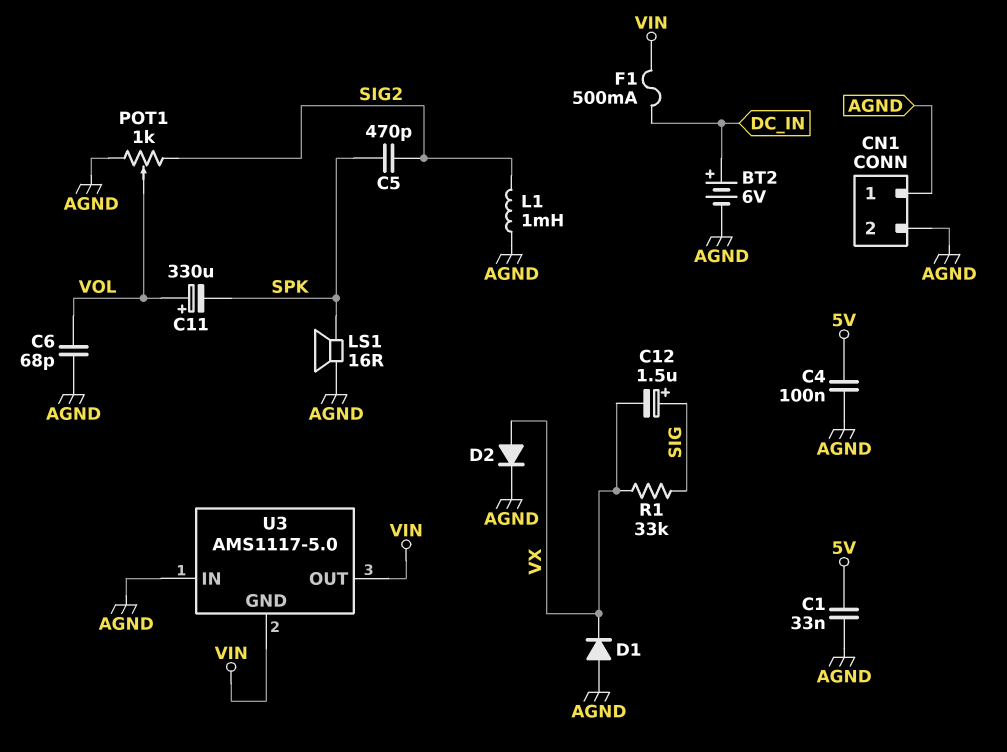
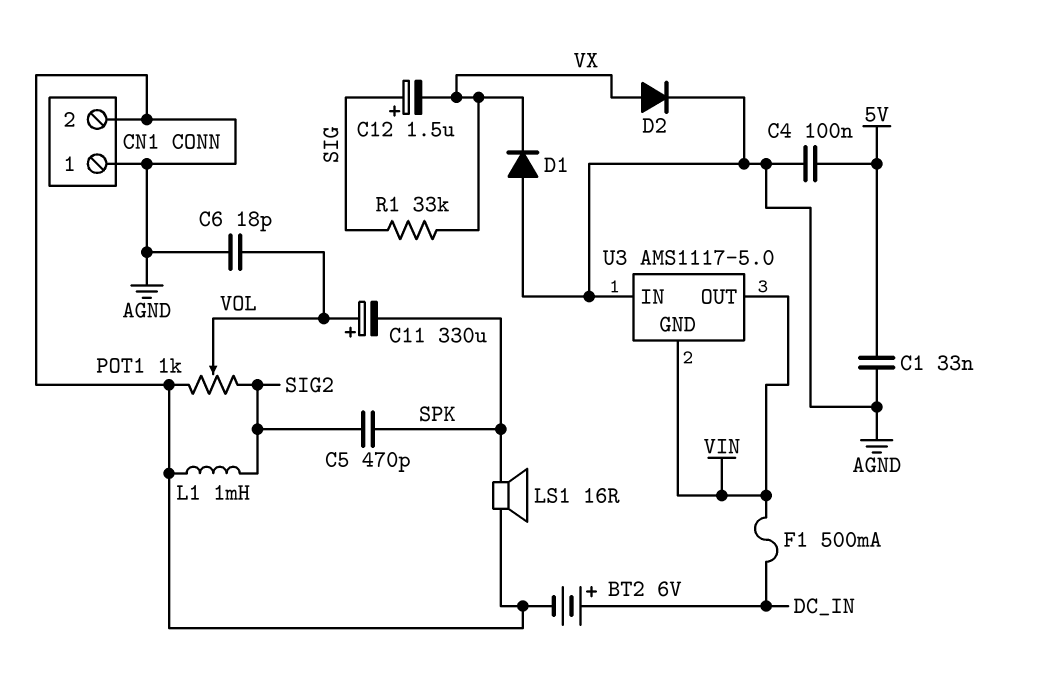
C6: 68pF (AGND, VOL) -> 18pF (AGND, VOL)

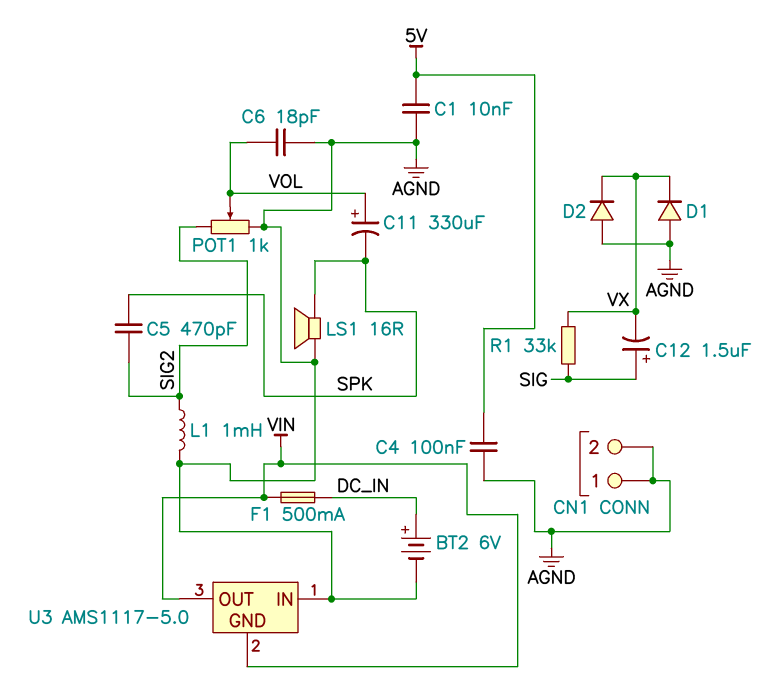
C1: 33nF (5V, AGND) -> 10nF (5V, AGND)
D2: diode (A VX, K AGND) -> diode (A AGND, K VX)

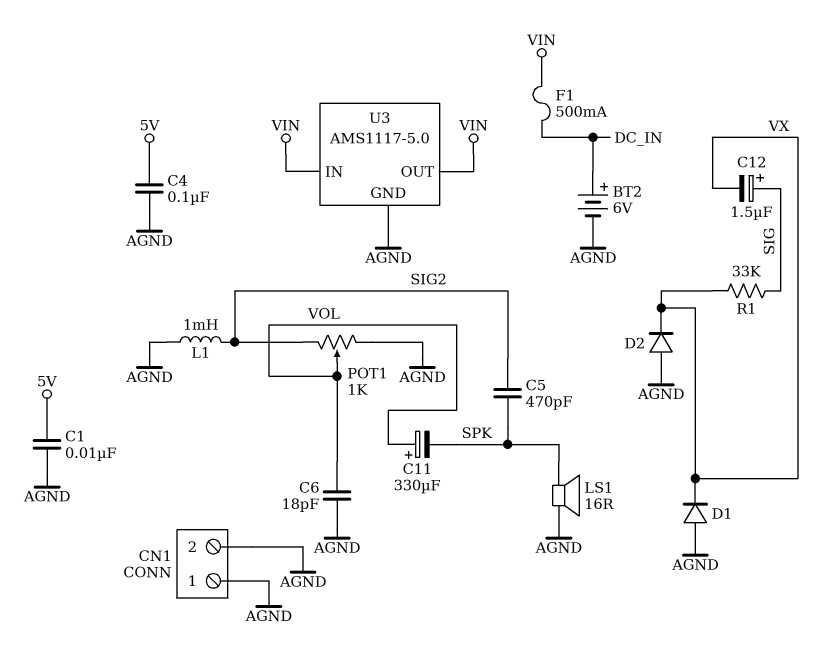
U3 pin GND: VIN -> AGND
U3 pin IN: AGND -> VIN

